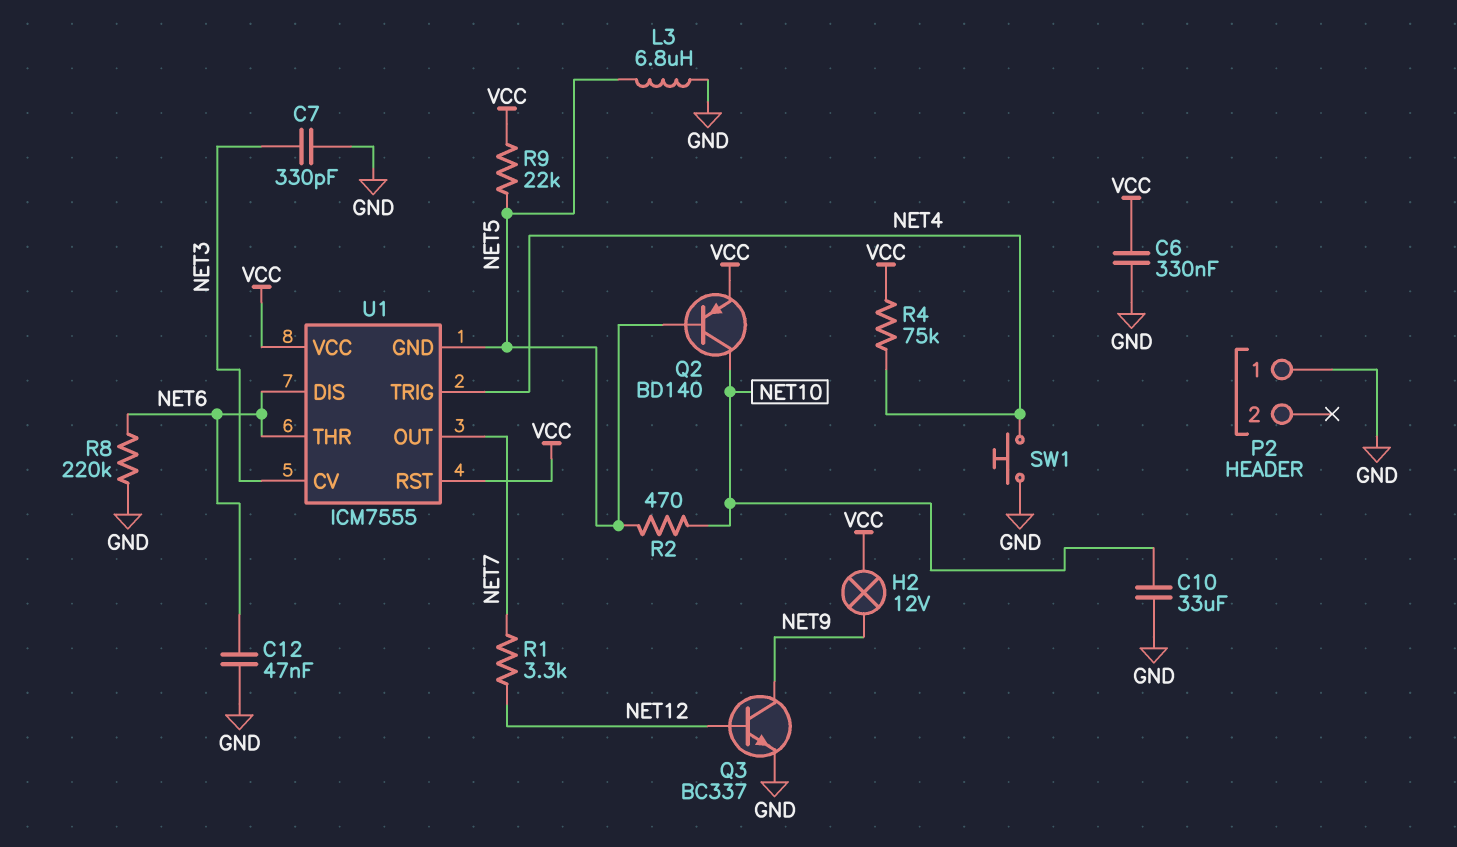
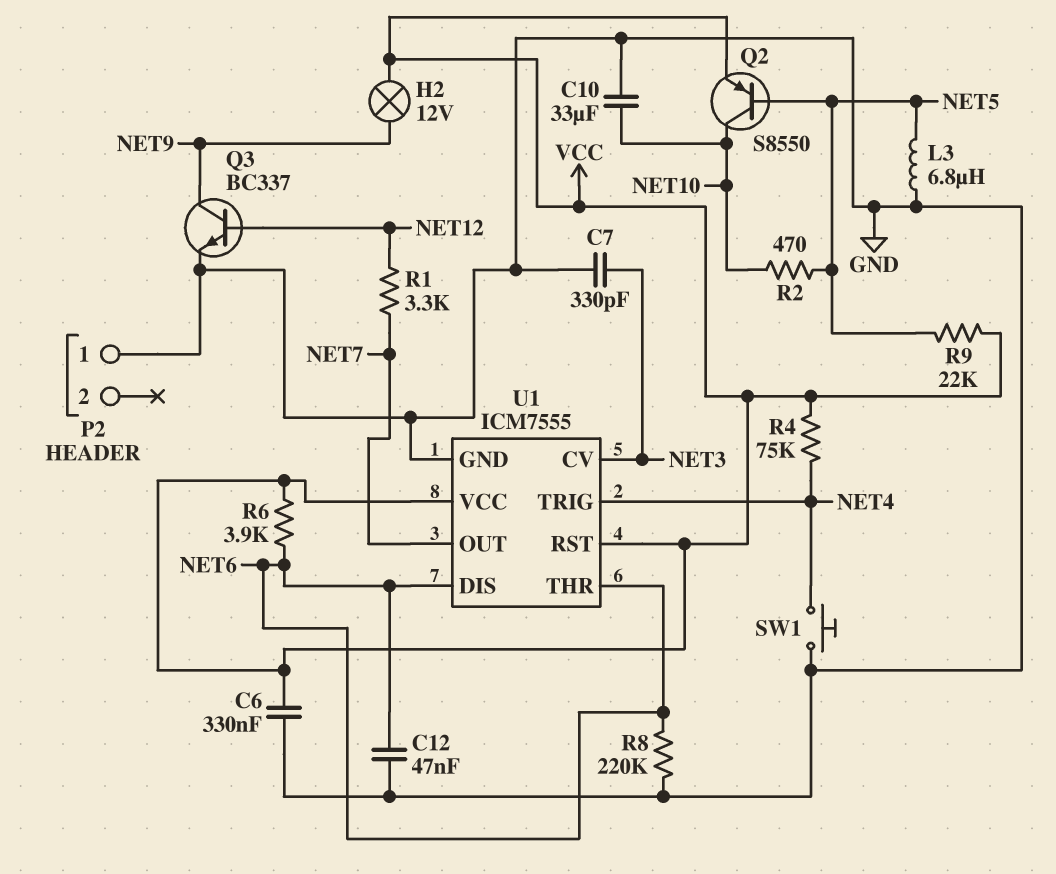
Q2: PNP BD140 (B NET5, C NET10, E VCC) -> PNP S8550 (B NET5, C NET10, E VCC)
R6: none -> 3.9k (NET6, VCC)
U1 pin GND: NET5 -> GND

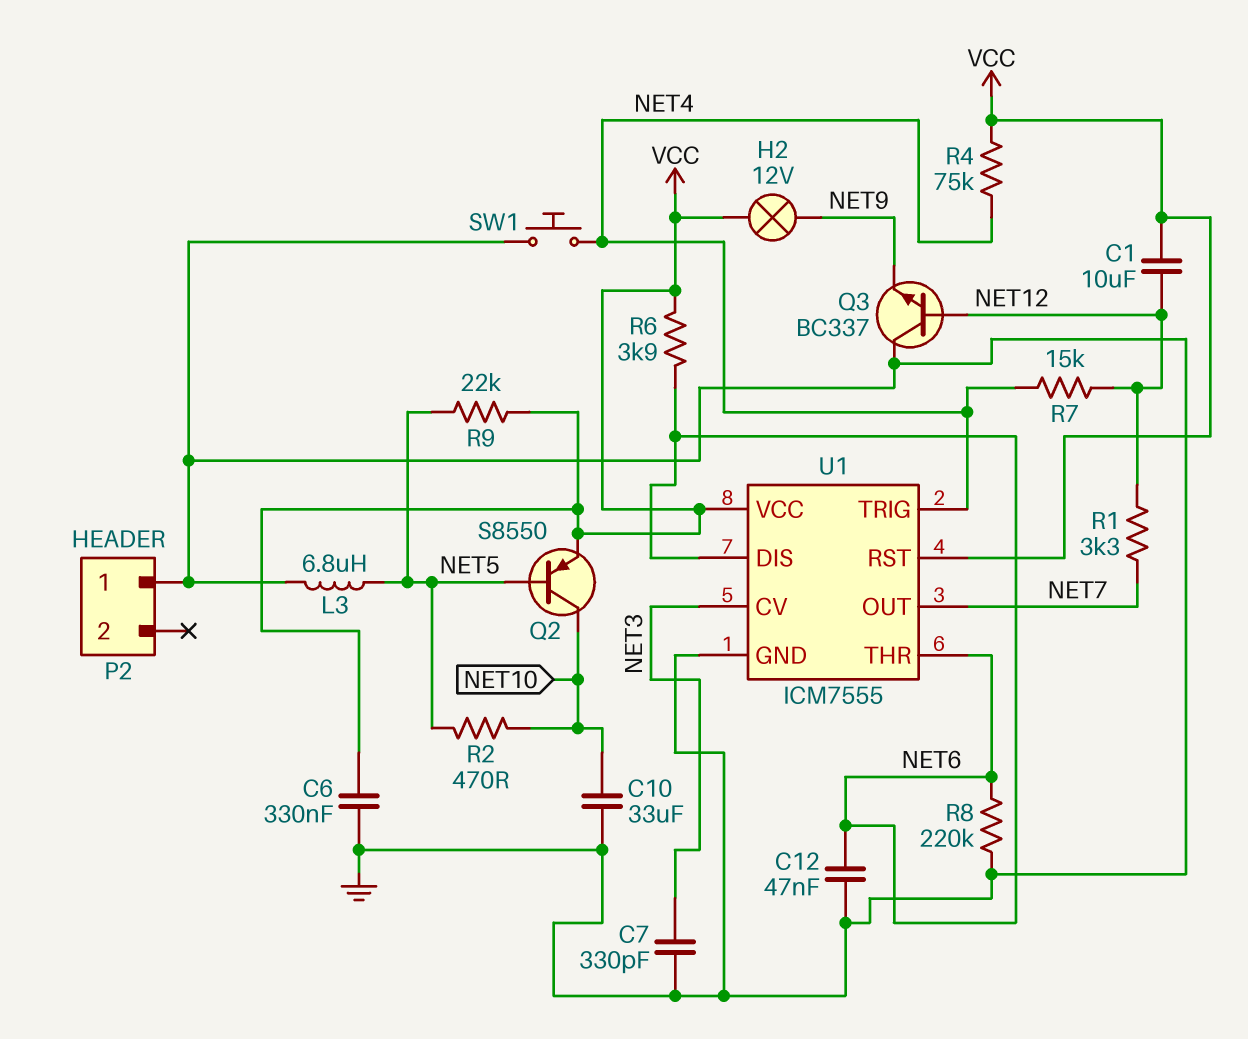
C1: none -> 10uF (NET12, VCC)
Q3: NPN BC337 (B NET12, C NET9, E GND) -> NPN BC337 (B NET12, C GND, E NET9)
R7: none -> 15k (NET4, NET12)

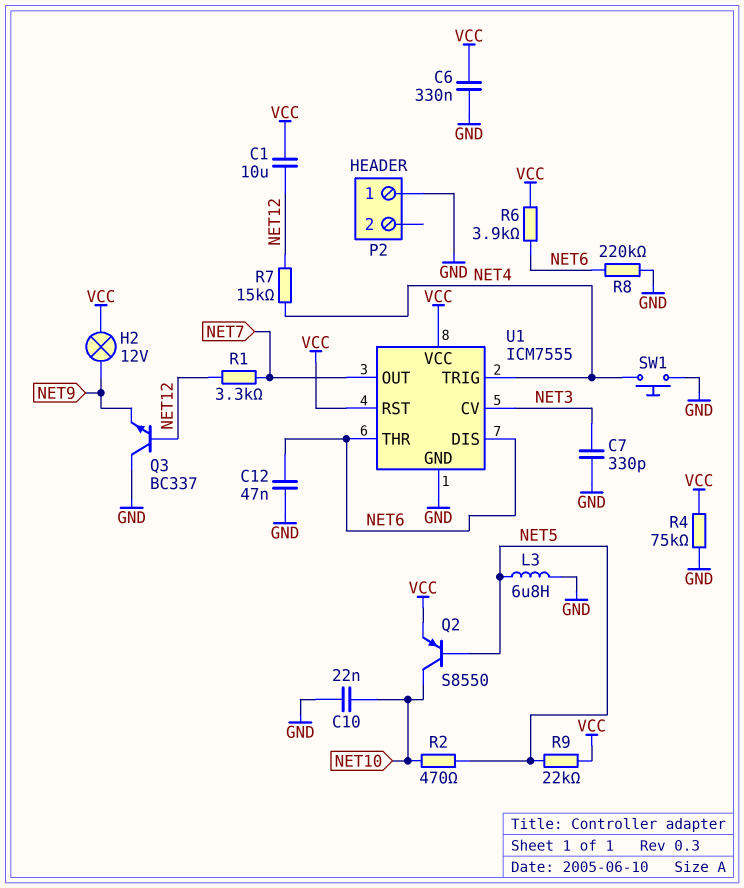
C10: 33uF (GND, NET10) -> 22nF (GND, NET10)
R4: 75k (NET4, VCC) -> 75k (GND, VCC)

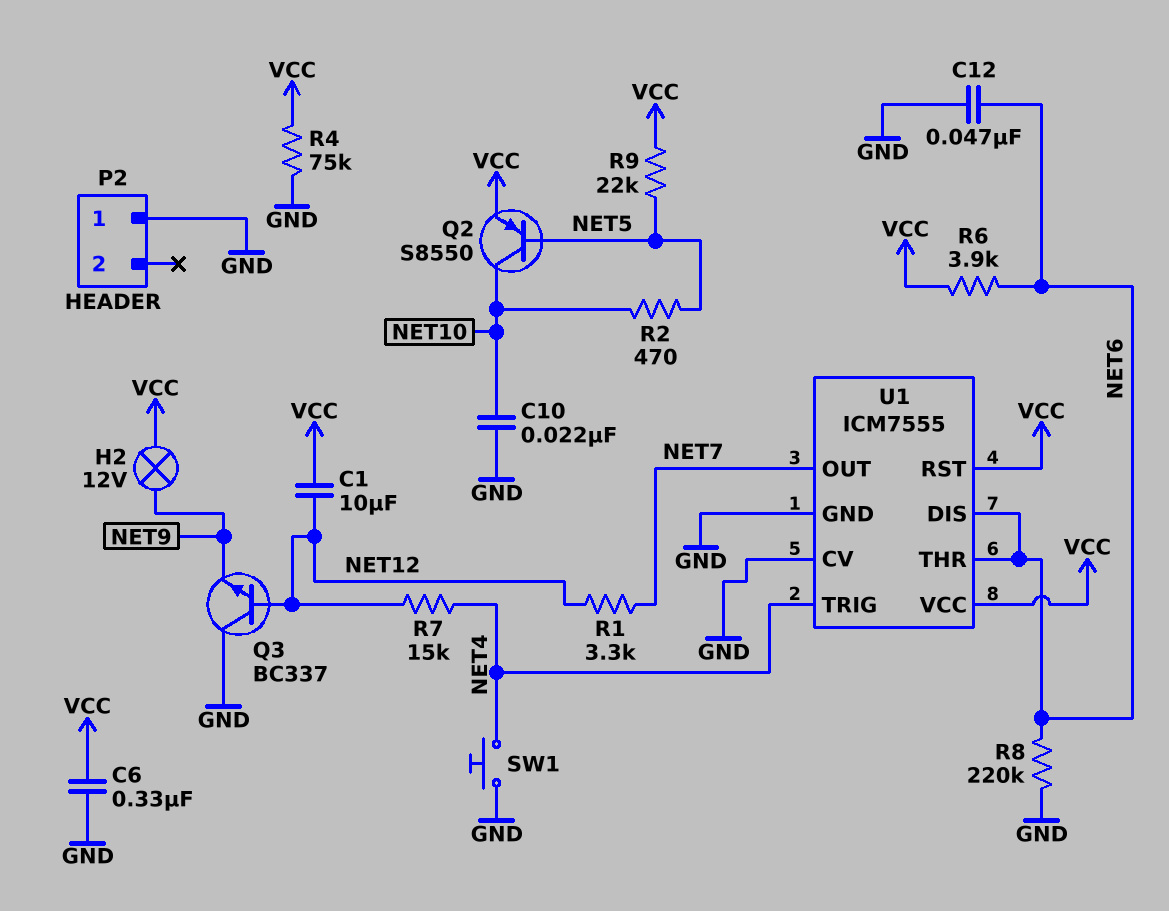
C7: 330pF (GND, NET3) -> none
L3: 6.8uH (GND, NET5) -> none
U1 pin CV: NET3 -> GND

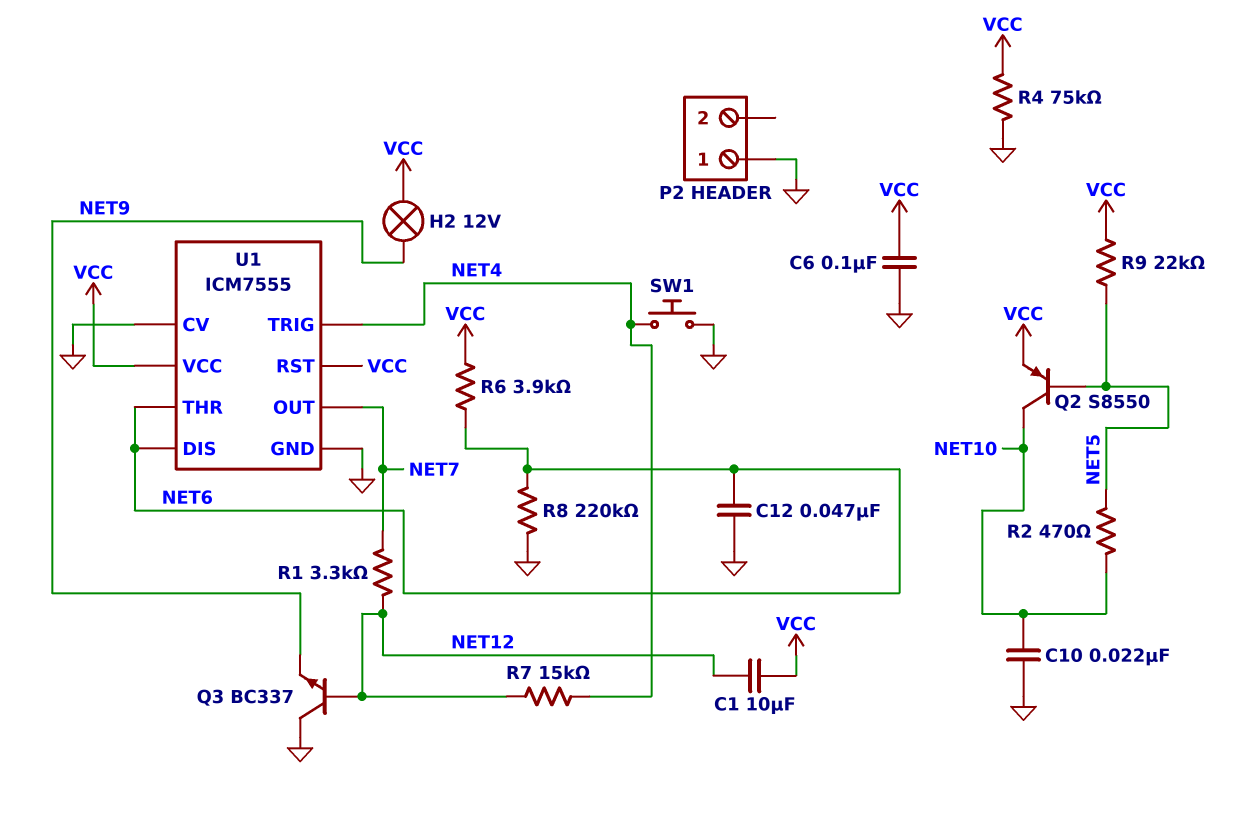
C6: 330nF (GND, VCC) -> 100nF (GND, VCC)

